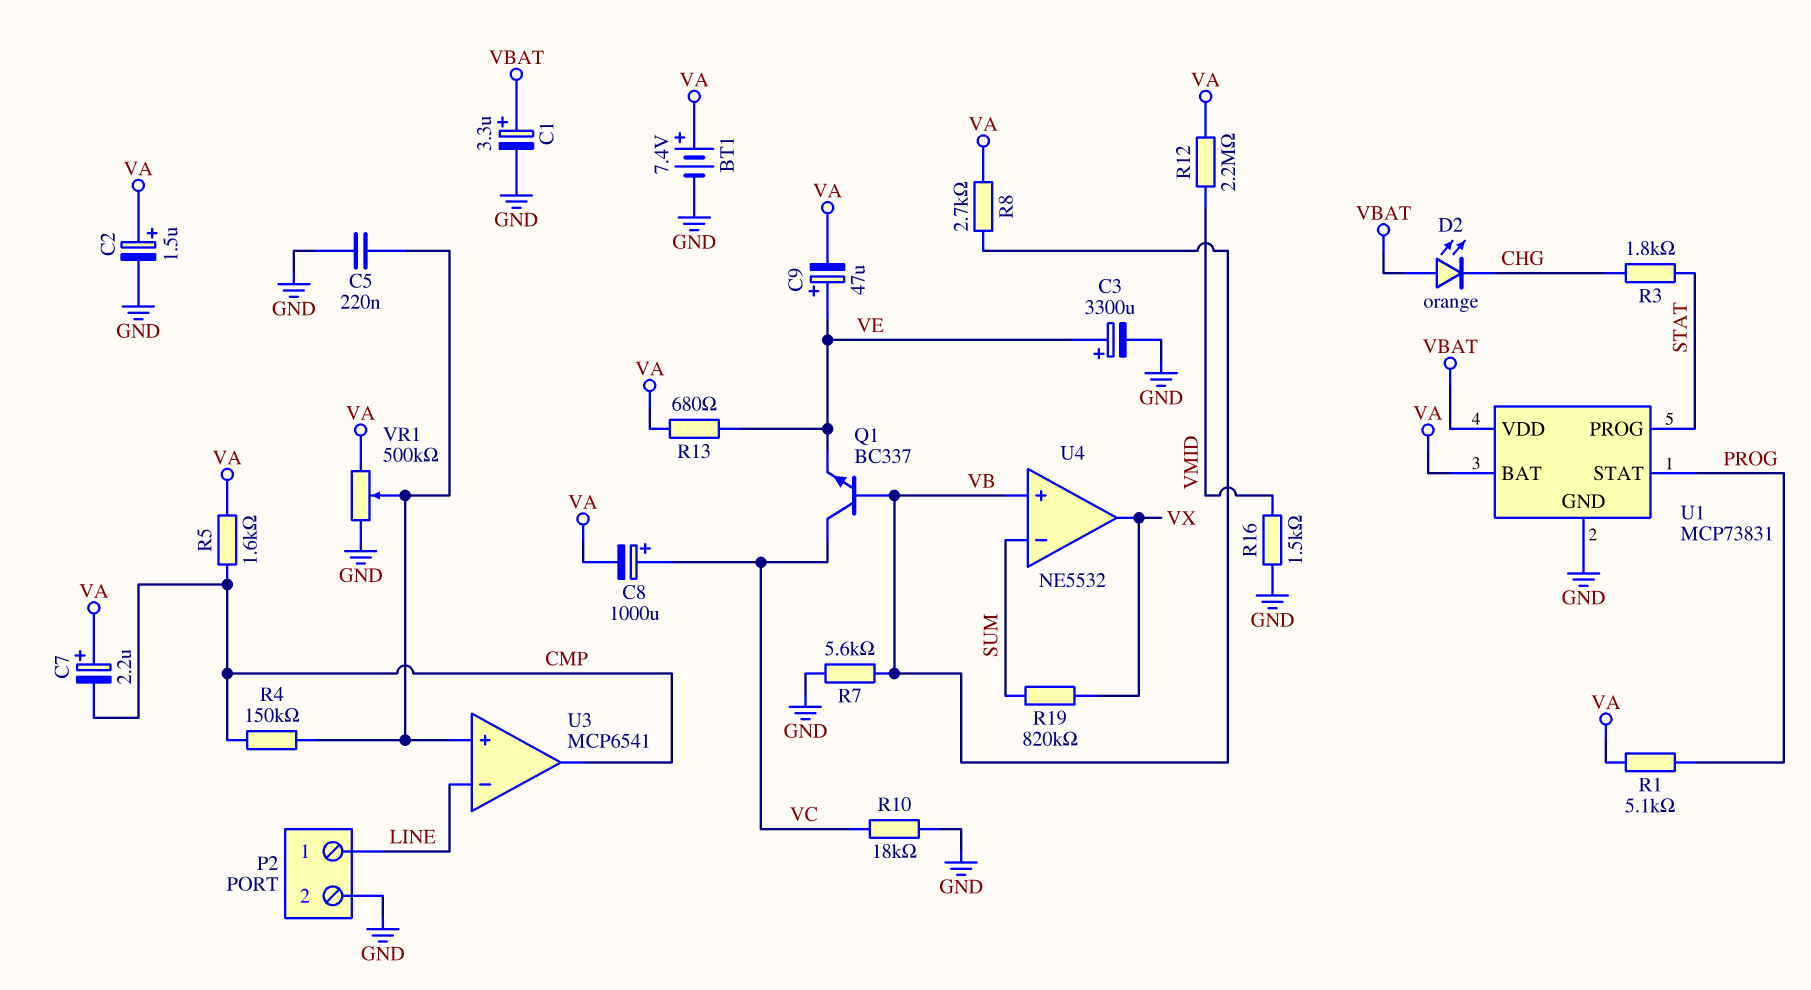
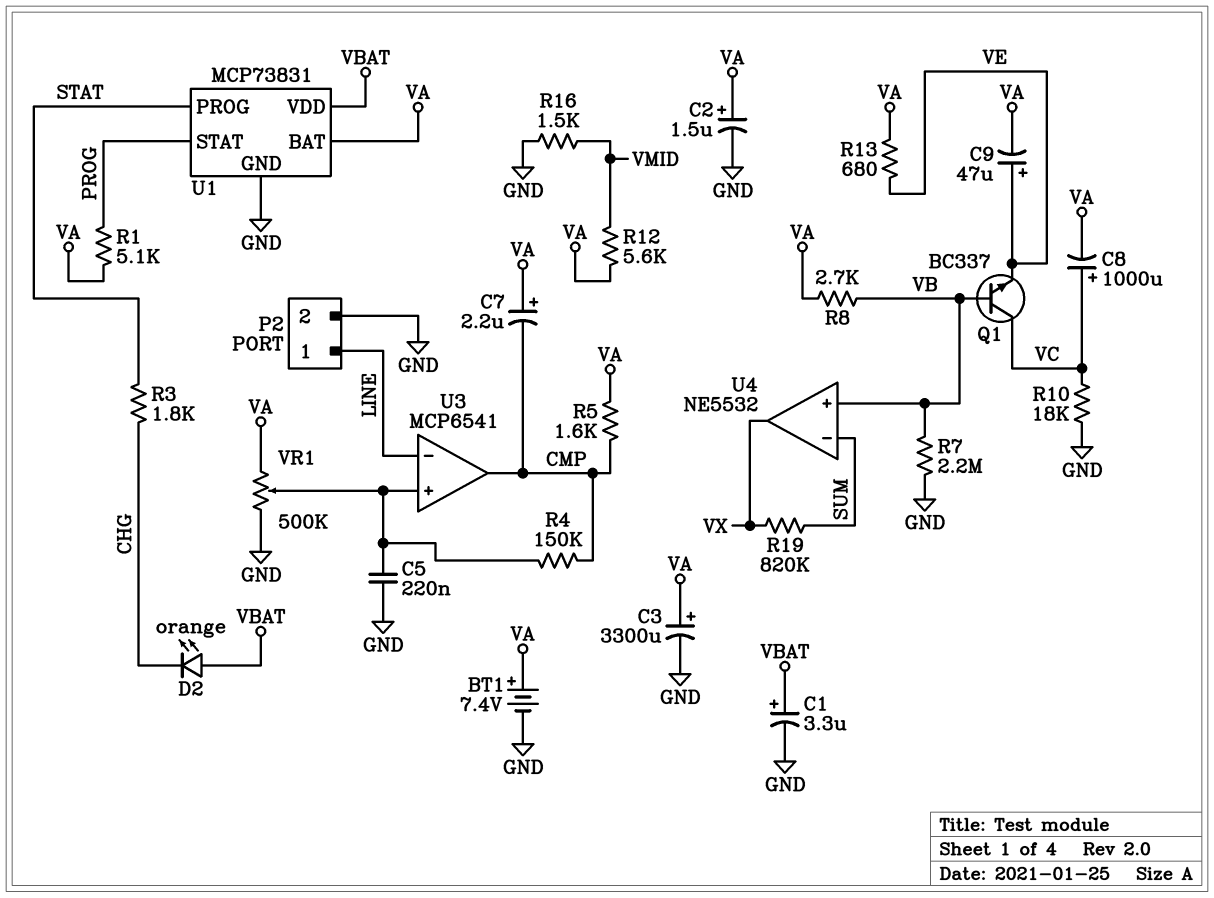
C3: 3300uF (plus VE, minus GND) -> 3300uF (plus VA, minus GND)
R7: 5.6k (GND, VB) -> 2.2M (GND, VB)
R12: 2.2M (VA, VMID) -> 5.6k (VA, VMID)

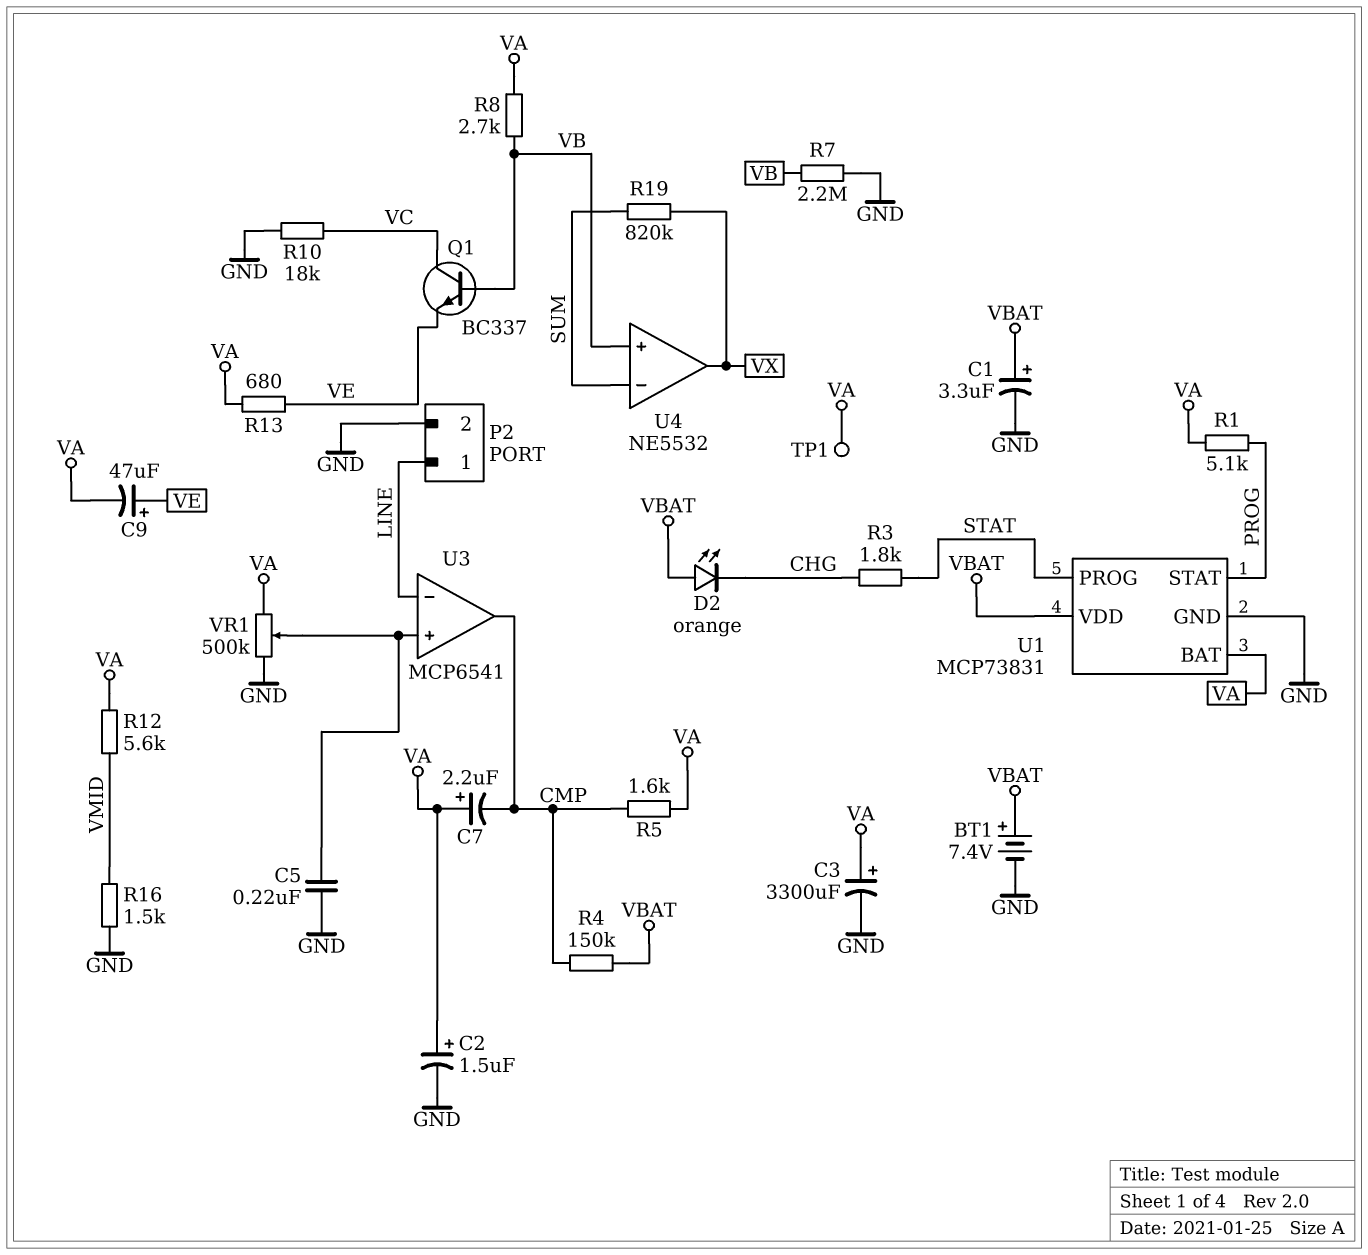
BT1: 7.4V (plus VA, minus GND) -> 7.4V (plus VBAT, minus GND)
C8: 1000uF (plus VC, minus VA) -> none
R4: 150k (CMP, U3/in+) -> 150k (CMP, VBAT)
TP1: none -> test point (VA)

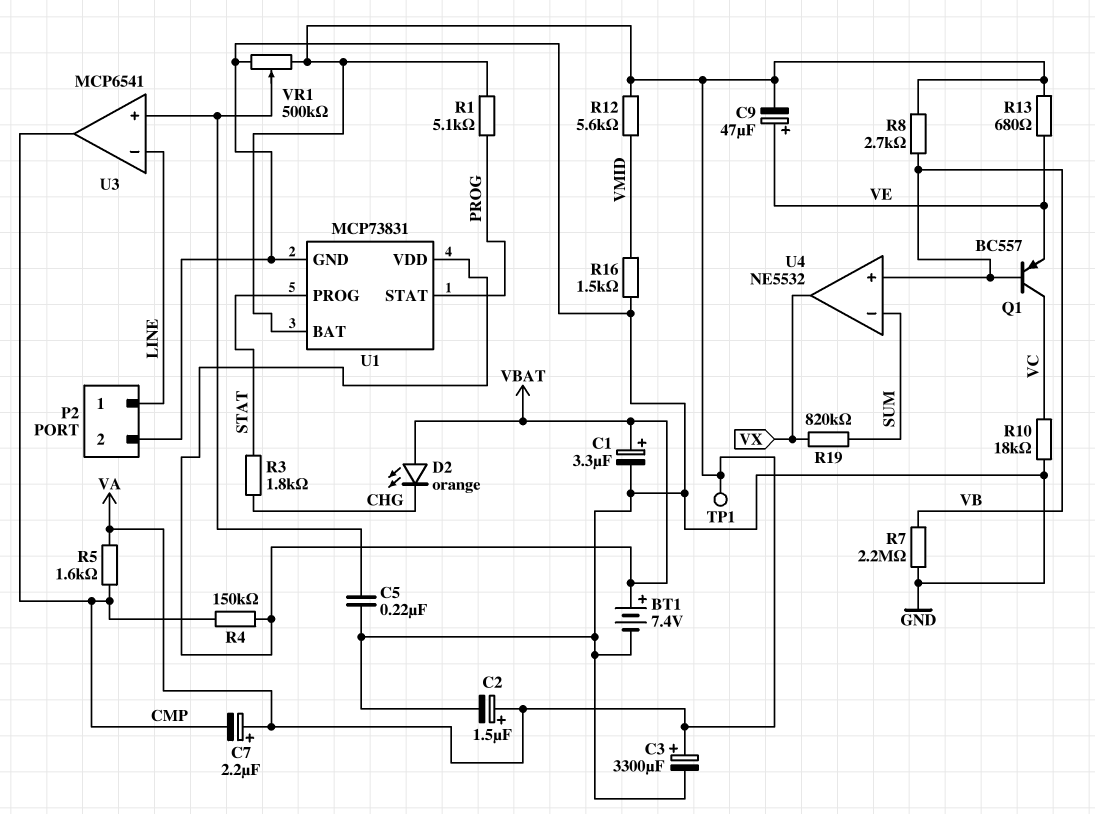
Q1: NPN BC337 (B VB, C VC, E VE) -> PNP BC557 (B VB, C VC, E VE)

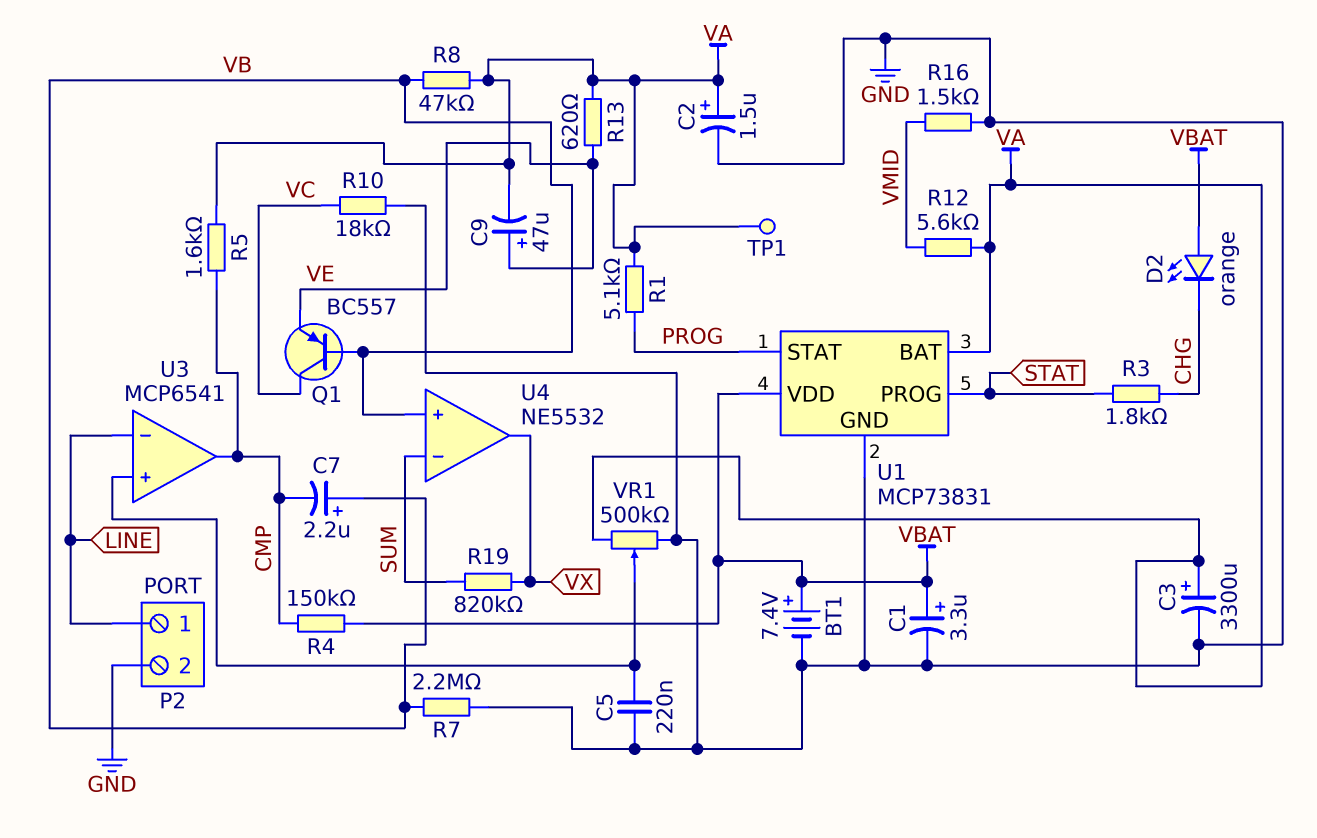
C7: 2.2uF (plus VA, minus CMP) -> 2.2uF (plus VB, minus CMP)
R8: 2.7k (VA, VB) -> 47k (VA, VB)
R13: 680 (VA, VE) -> 620 (VA, VE)

